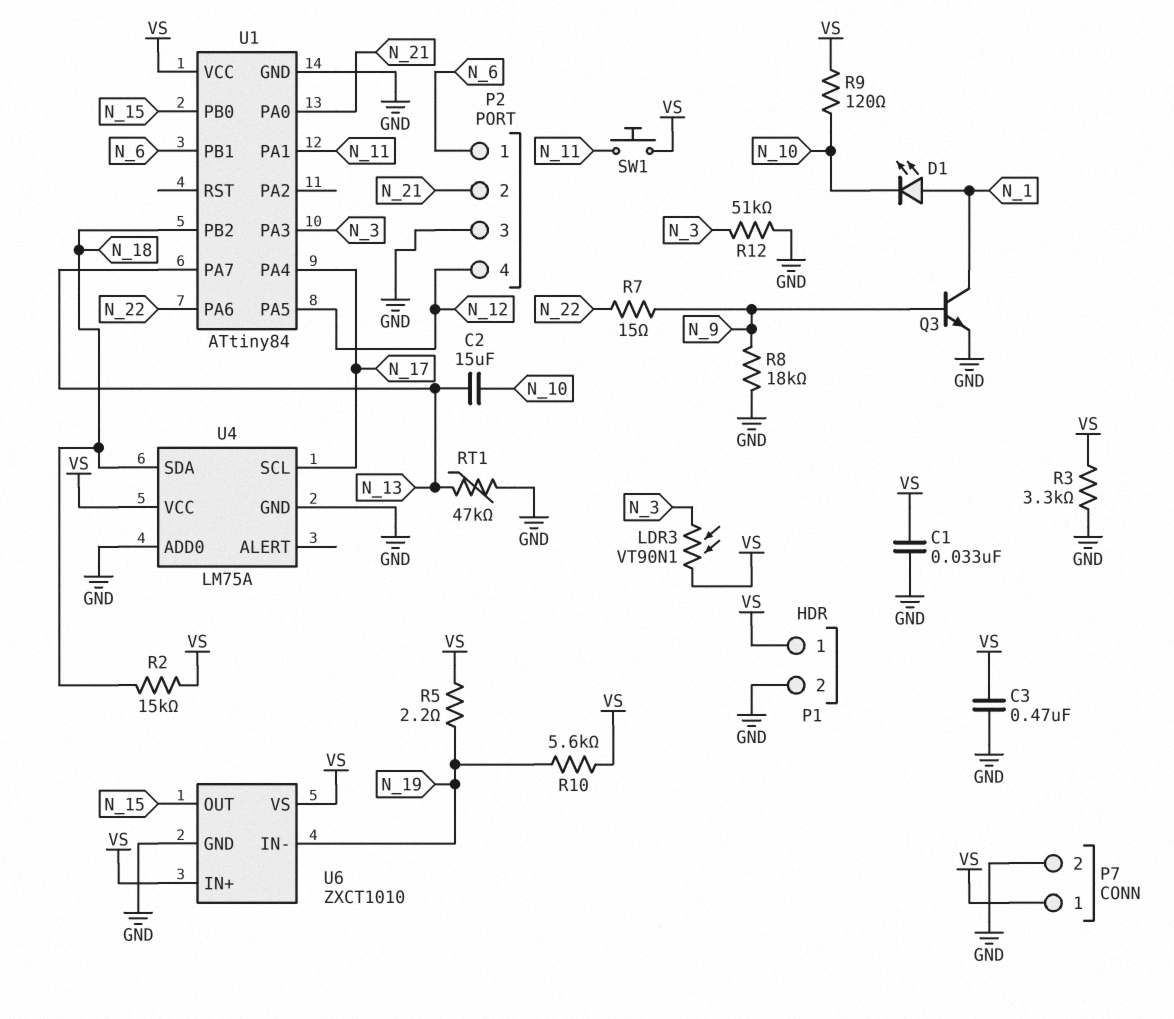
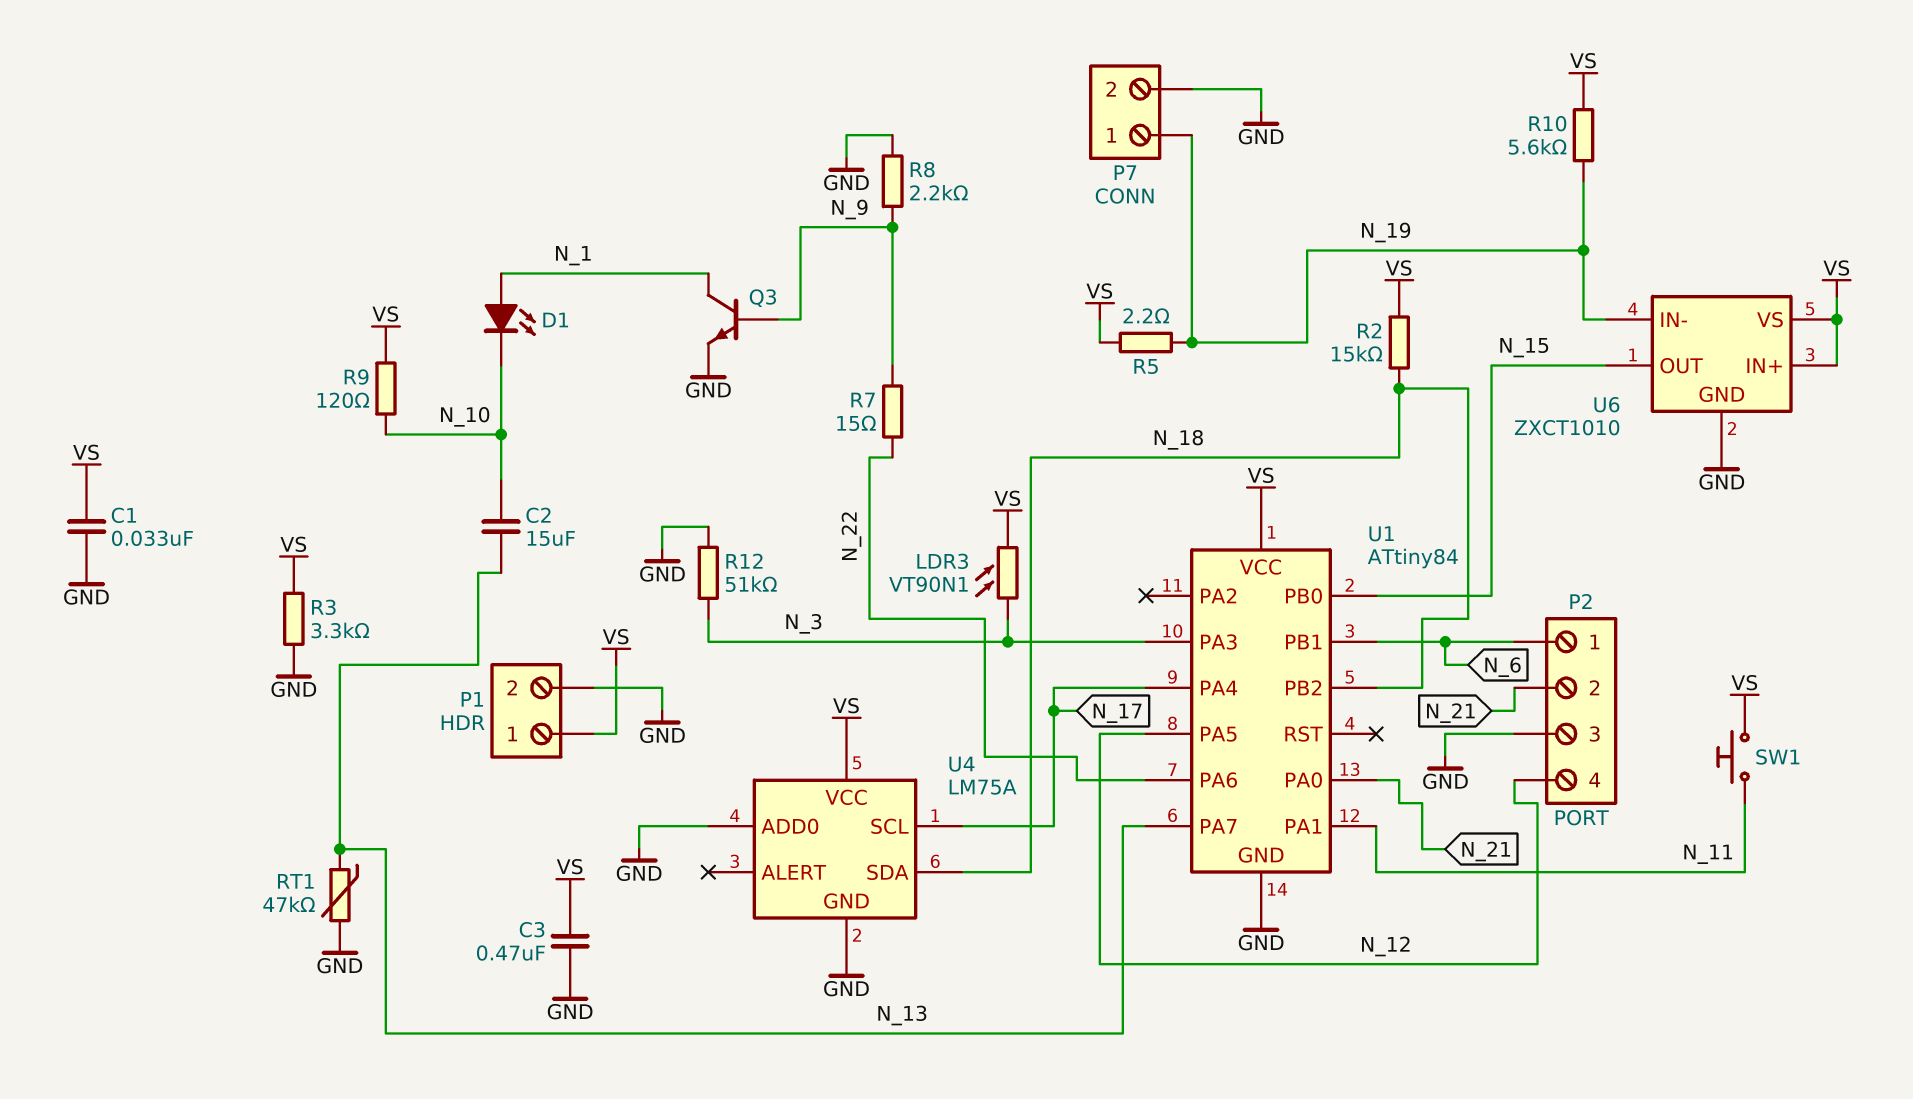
P7 pin 1: VS -> N_19
R8: 18k (GND, N_9) -> 2.2k (GND, N_9)

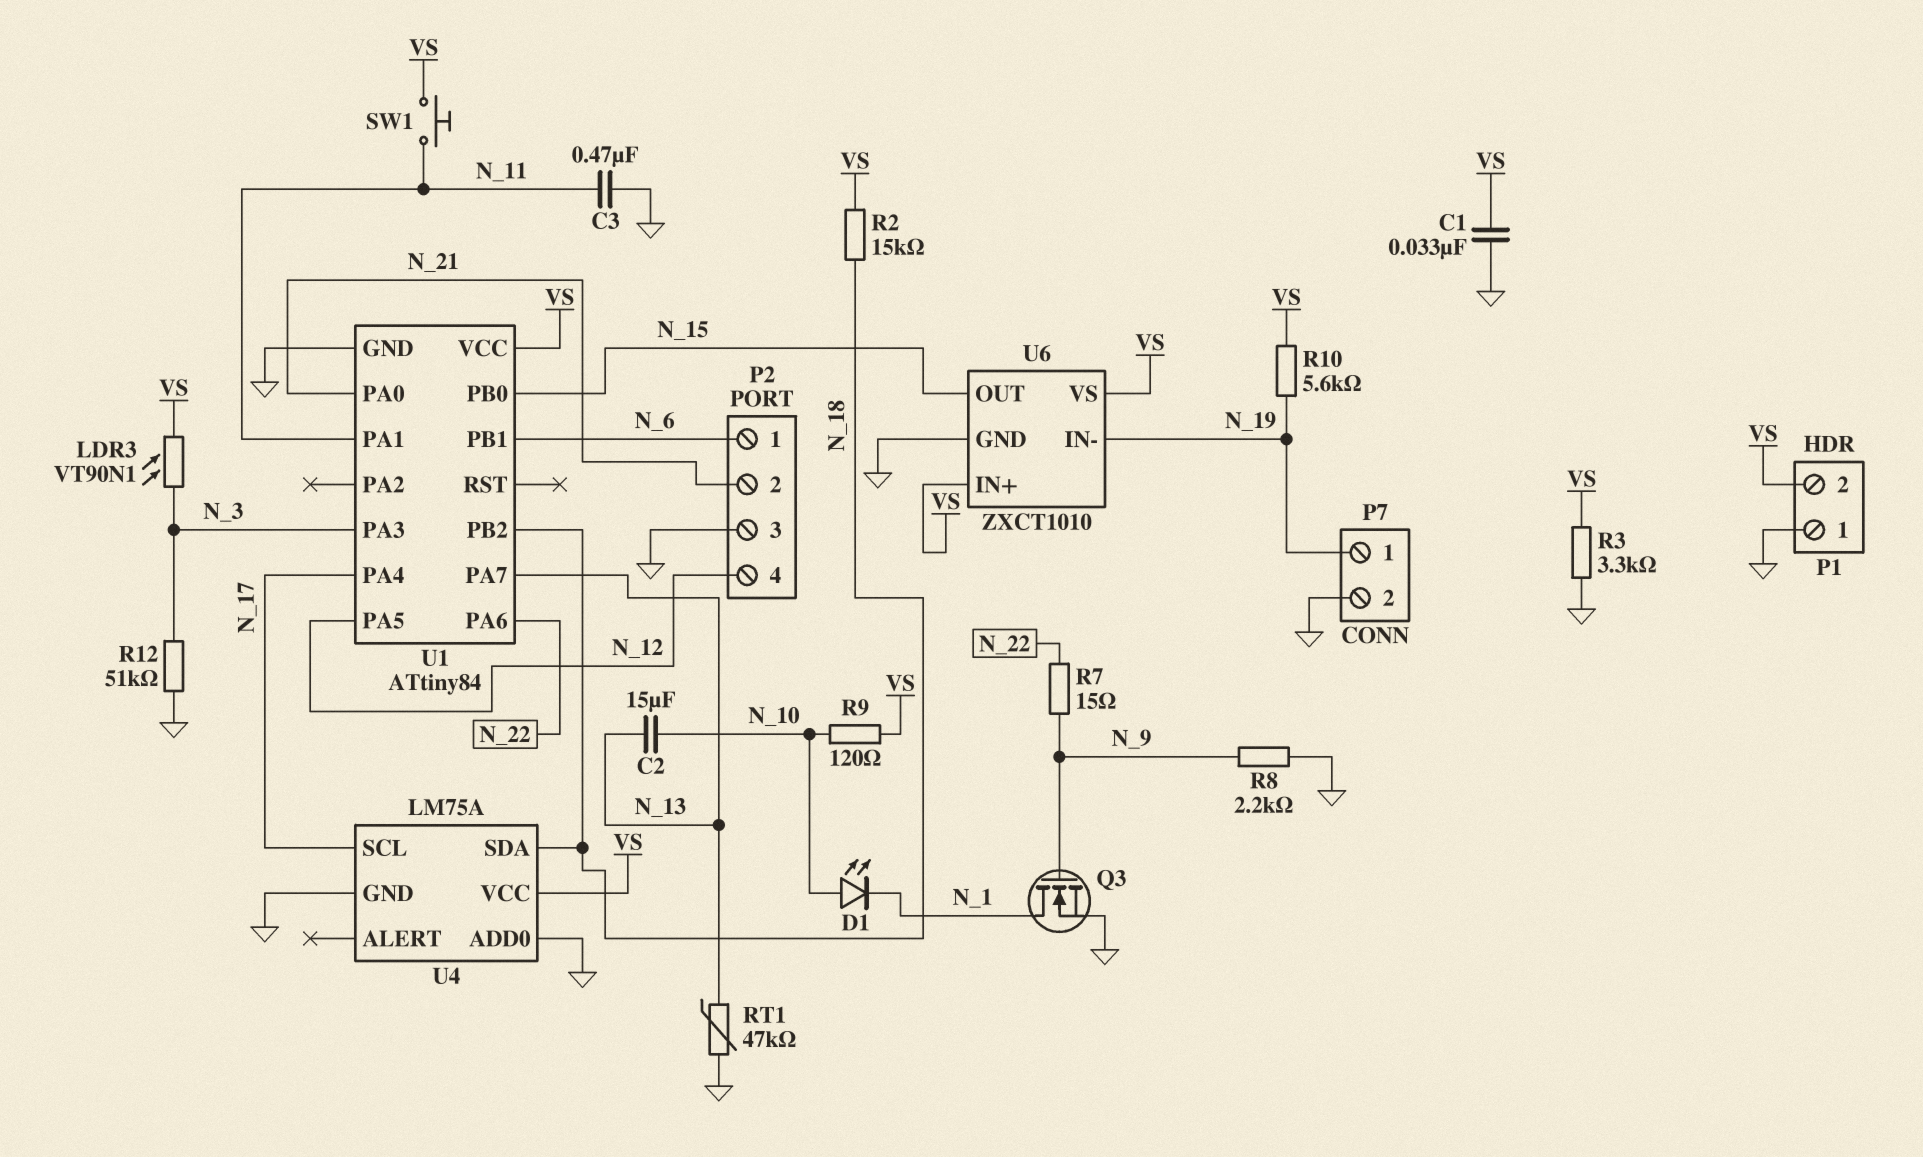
C3: 470nF (GND, VS) -> 470nF (GND, N_11)
D1: LED (A N_1, K N_10) -> LED (A N_10, K N_1)
P1 pin 1: VS -> GND
P1 pin 2: GND -> VS
Q3: NPN (B N_9, C N_1, E GND) -> NMOS (G N_9, D N_1, S GND)
R5: 2.2 (N_19, VS) -> none

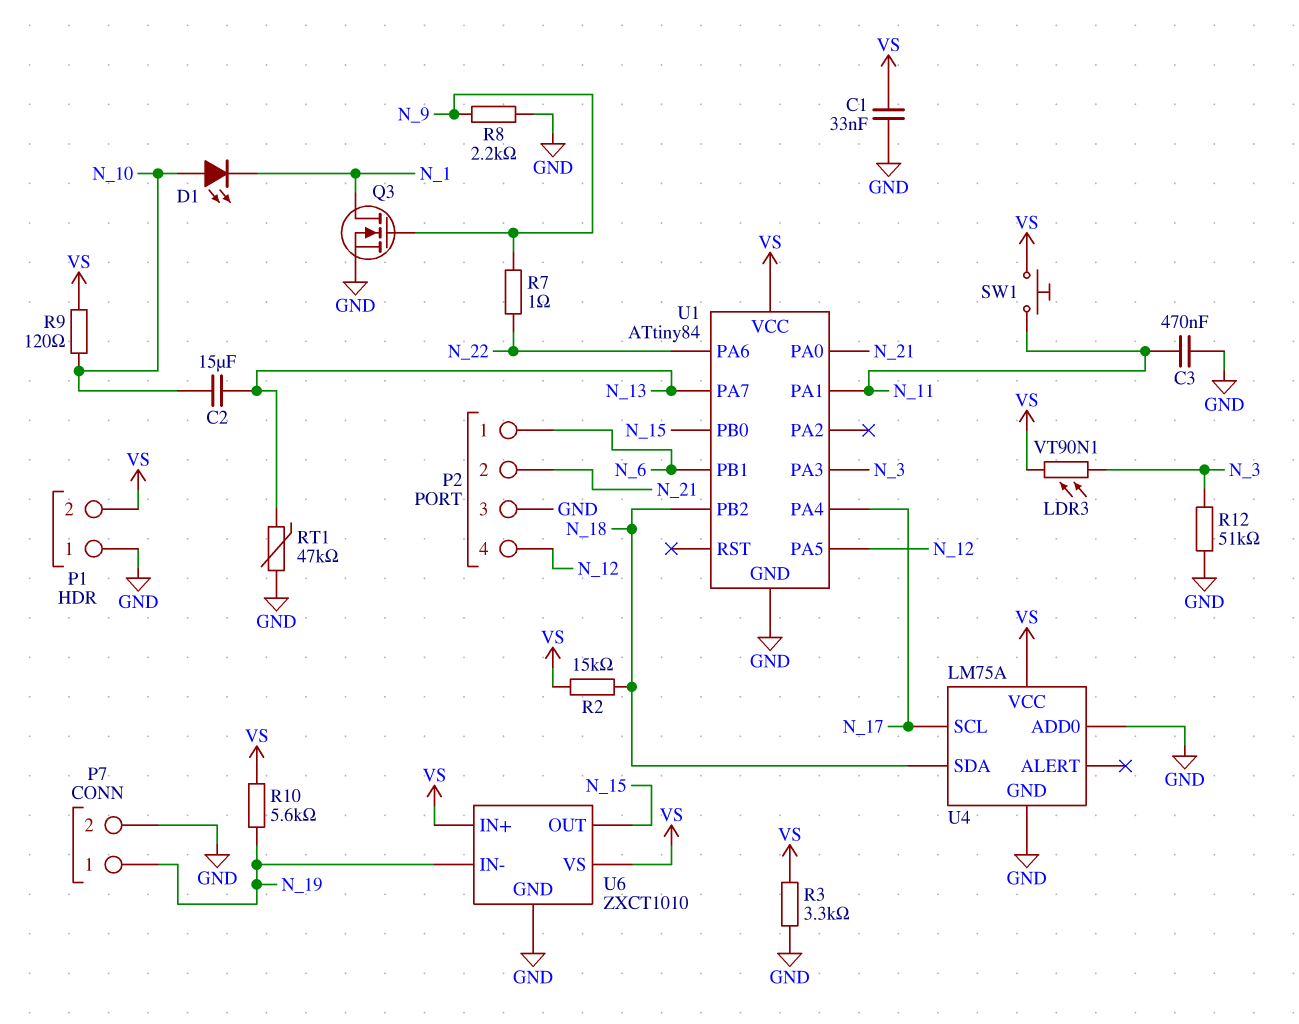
R7: 15 (N_9, N_22) -> 1 (N_9, N_22)

